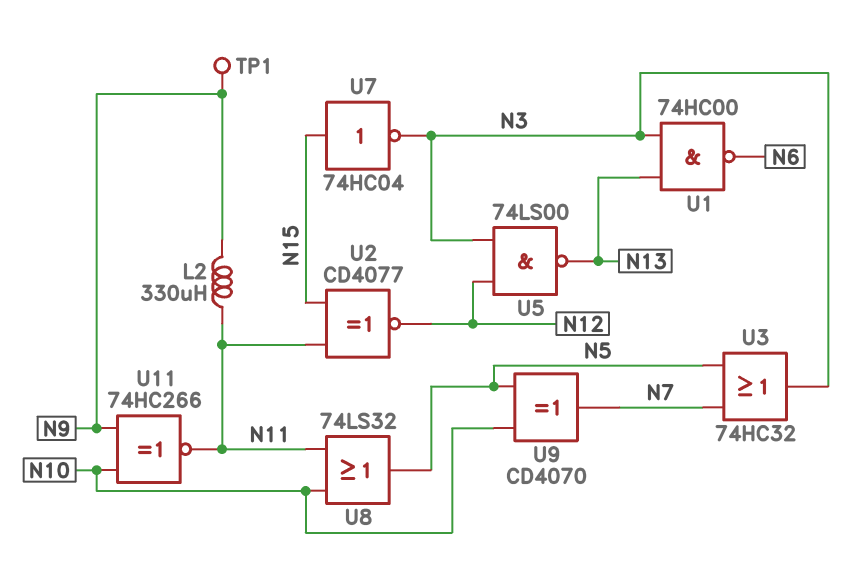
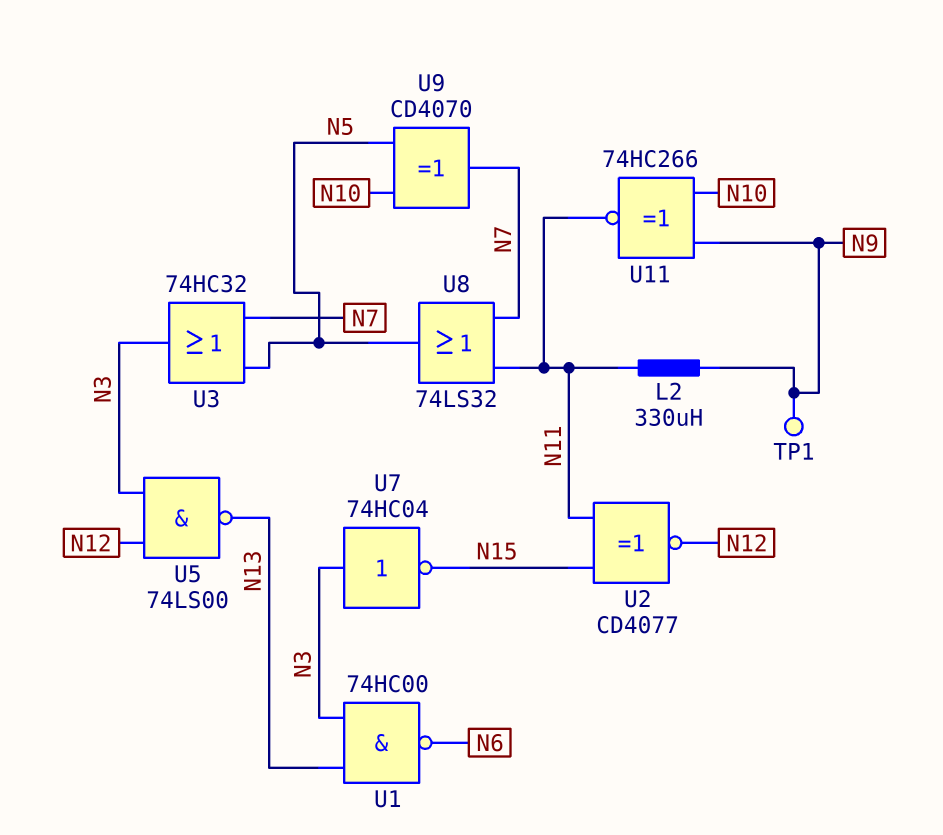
U7: NOT 74HC04 (in N15, out N3) -> NOT 74HC04 (in N3, out N15)
U8: OR 74LS32 (in N10, in N11, out N5) -> OR 74LS32 (in N7, in N11, out N5)

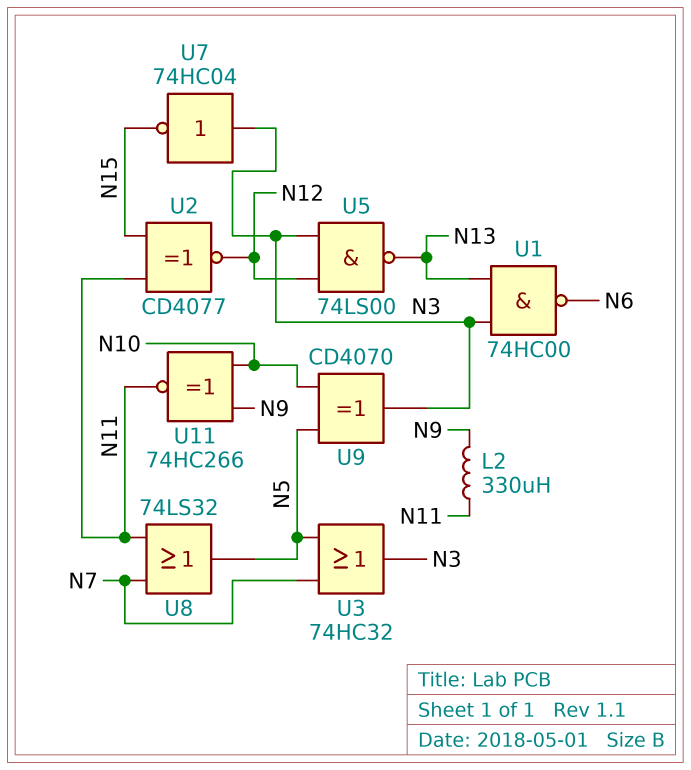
TP1: test point (N9) -> none
U9: XOR CD4070 (in N5, in N10, out N7) -> XOR CD4070 (in N5, in N10, out N3)

